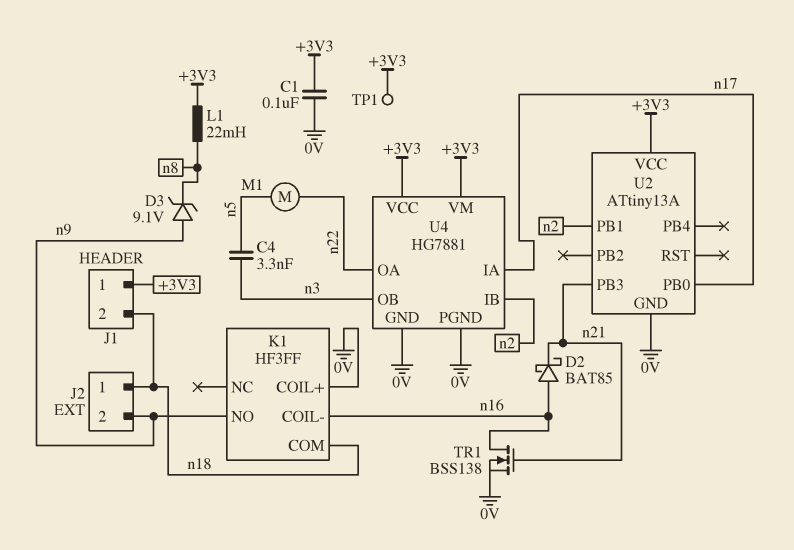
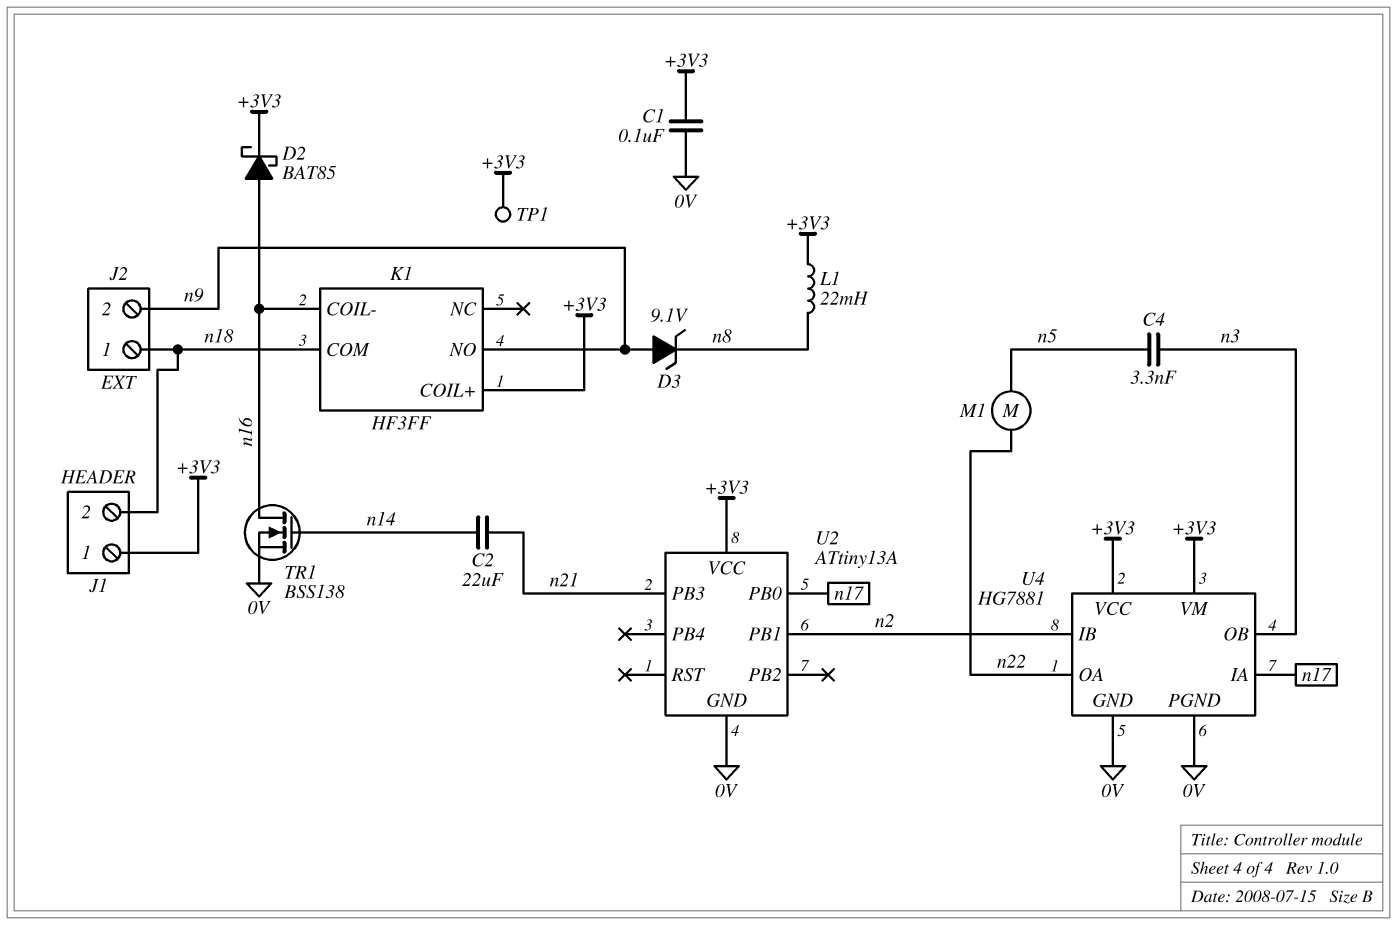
C2: none -> 22uF (n14, n21)
D2: schottky BAT85 (A n16, K n21) -> schottky BAT85 (A n16, K +3V3)
K1 pin COIL+: 0V -> +3V3
TR1: NMOS BSS138 (G n21, D n16, S 0V) -> NMOS BSS138 (G n14, D n16, S 0V)

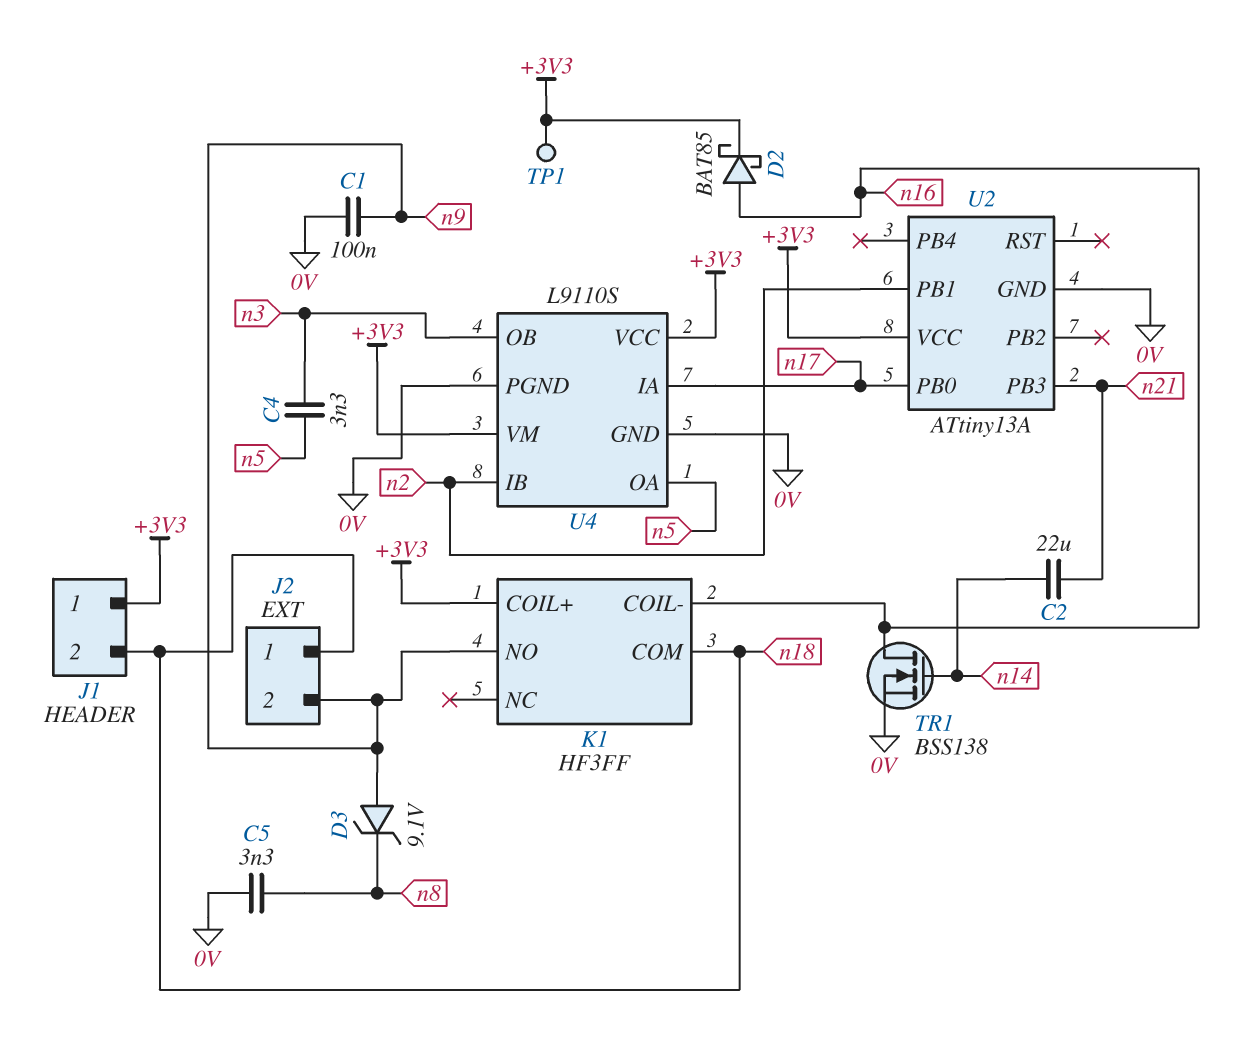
C1: 100nF (+3V3, 0V) -> 100nF (0V, n9)
C5: none -> 3.3nF (0V, n8)
L1: 22mH (+3V3, n8) -> none
M1: motor (n5, n22) -> none
U4: HG7881 -> L9110S
U4 pin OA: n22 -> n5

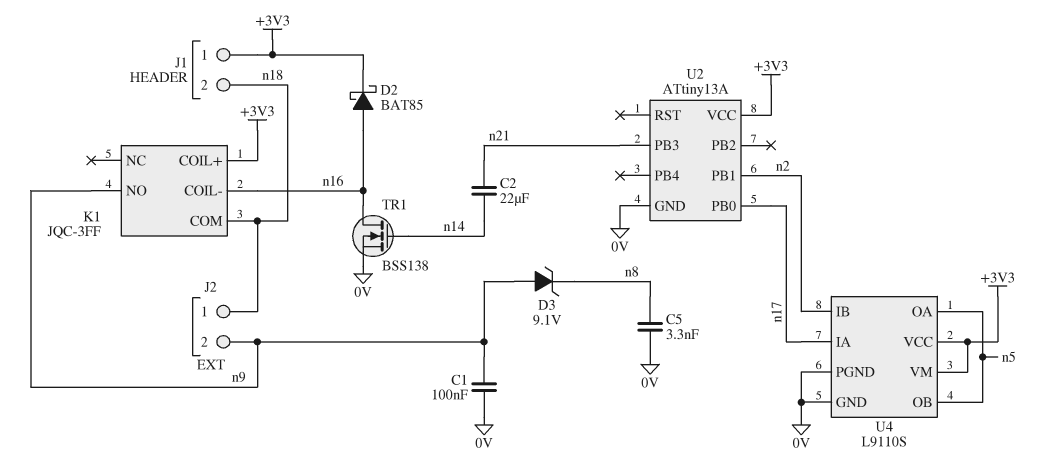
C4: 3.3nF (n3, n5) -> none
K1: HF3FF -> JQC-3FF
TP1: test point (+3V3) -> none
U4 pin OB: n3 -> n5

